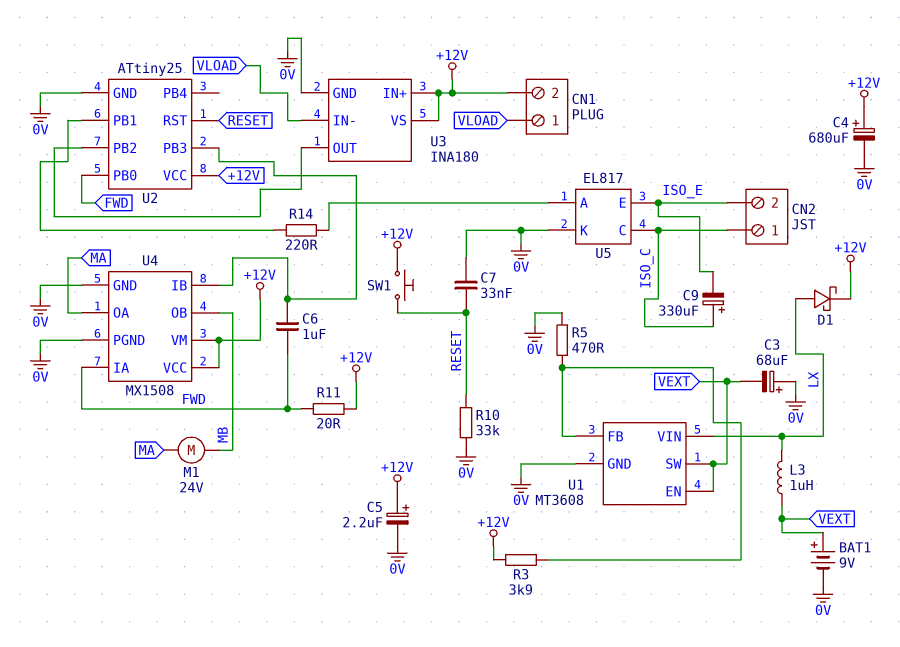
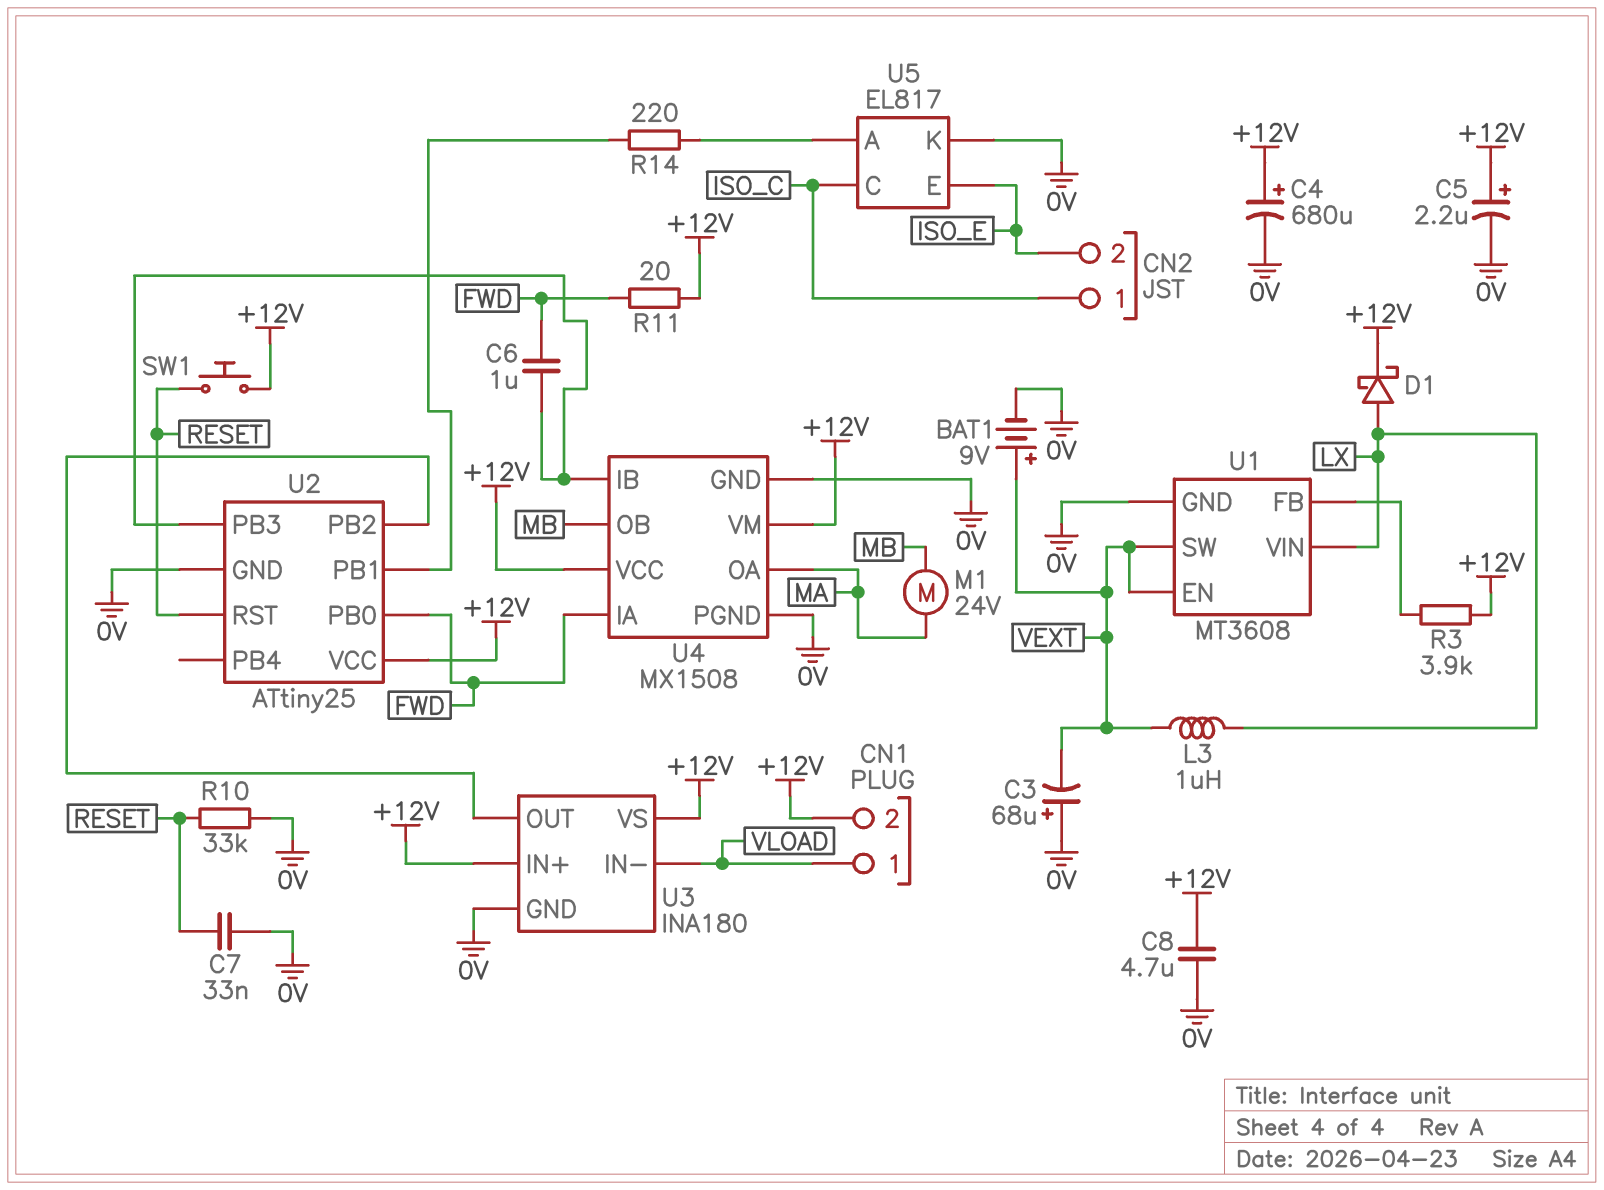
C8: none -> 4.7uF (+12V, 0V)
C9: 330uF (plus ISO_C, minus ISO_E) -> none
R5: 470 (0V, U1/FB) -> none

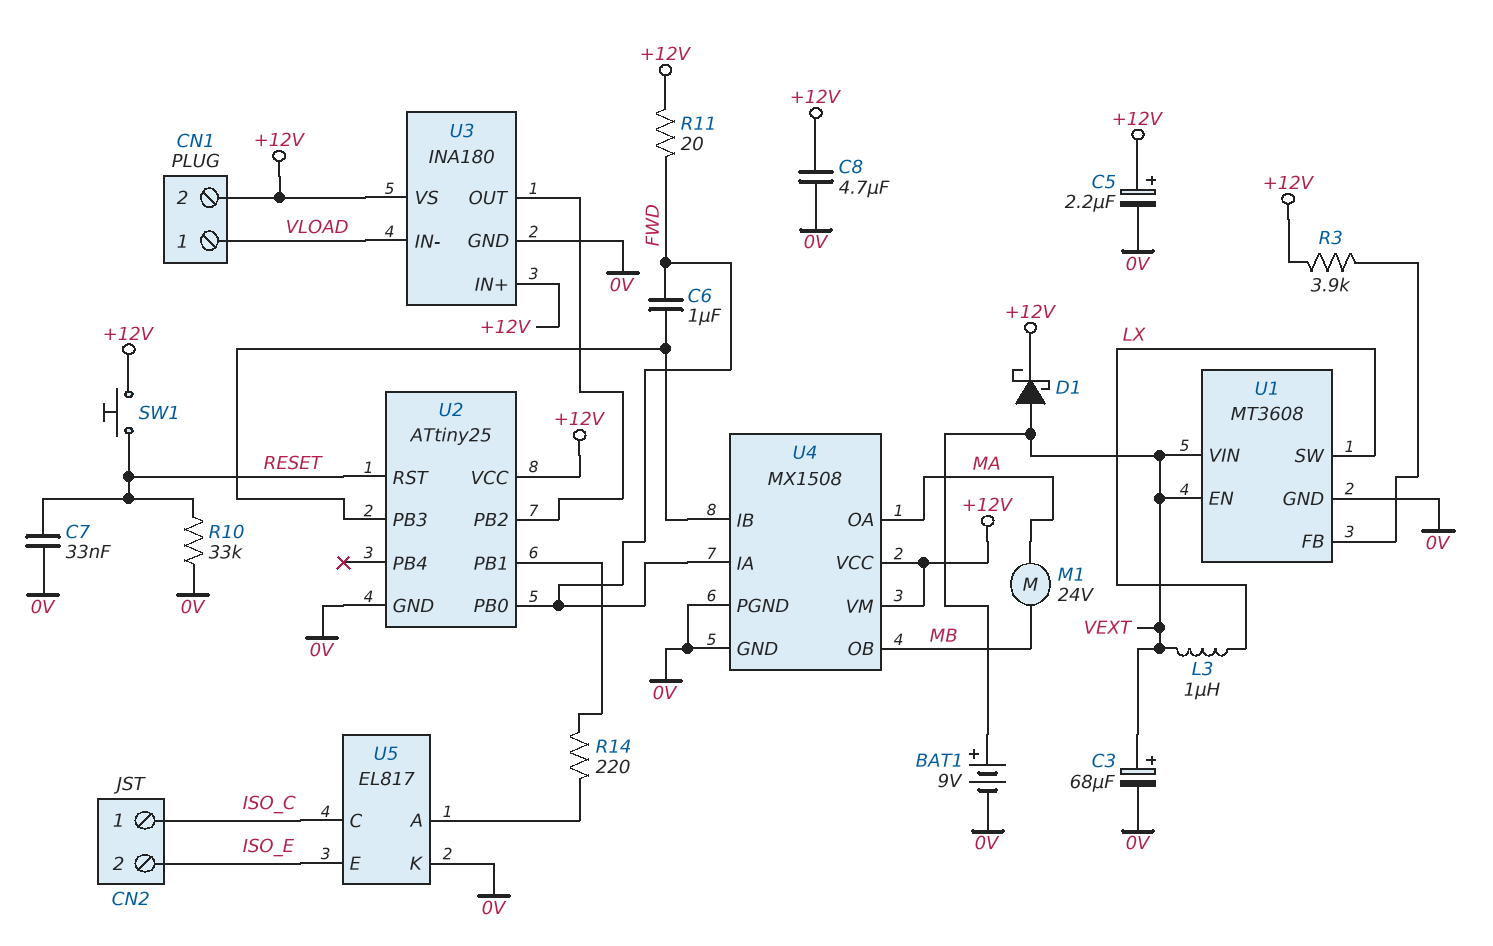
C3: 68uF (plus 0V, minus VEXT) -> 68uF (plus VEXT, minus 0V)
C4: 680uF (plus +12V, minus 0V) -> none
D1: schottky (A LX, K +12V) -> schottky (A VEXT, K +12V)
U1 pin SW: VEXT -> LX
U1 pin VIN: LX -> VEXT

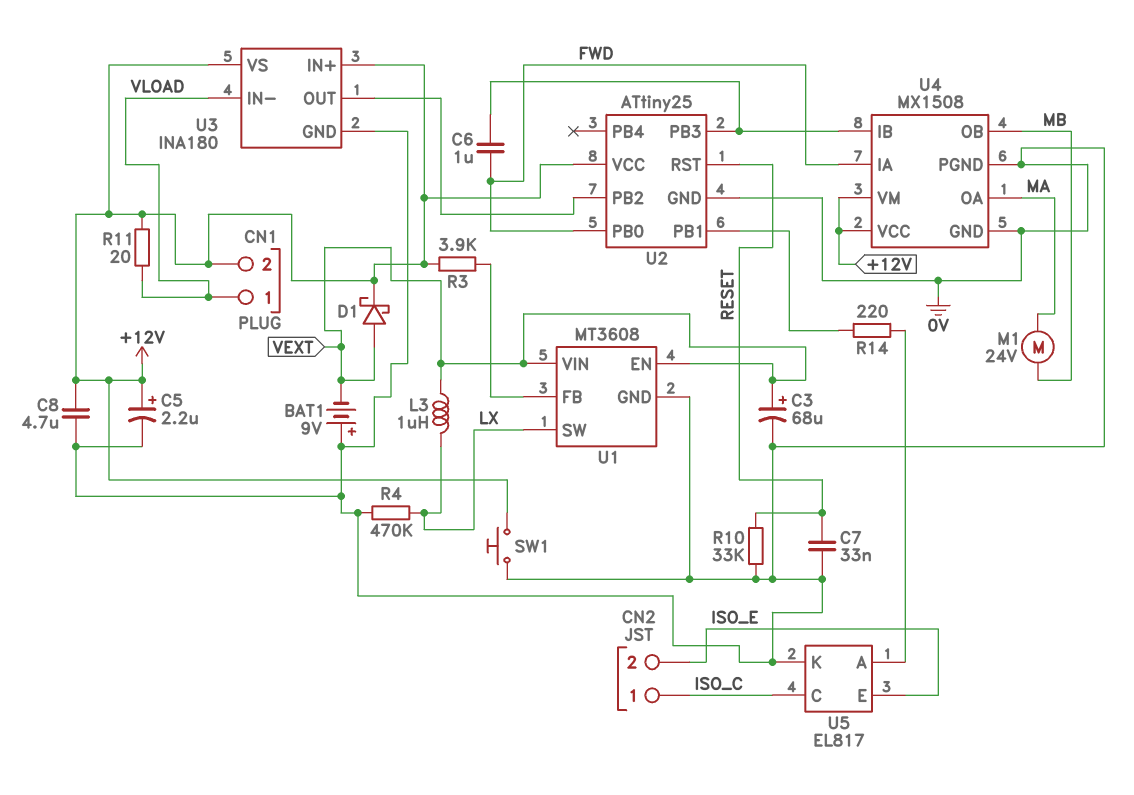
BAT1: 9V (plus VEXT, minus 0V) -> 9V (plus 0V, minus VEXT)
R4: none -> 470k (0V, LX)
R11: 20 (+12V, FWD) -> 20 (+12V, VLOAD)
SW1: button (+12V, RESET) -> button (+12V, 0V)

